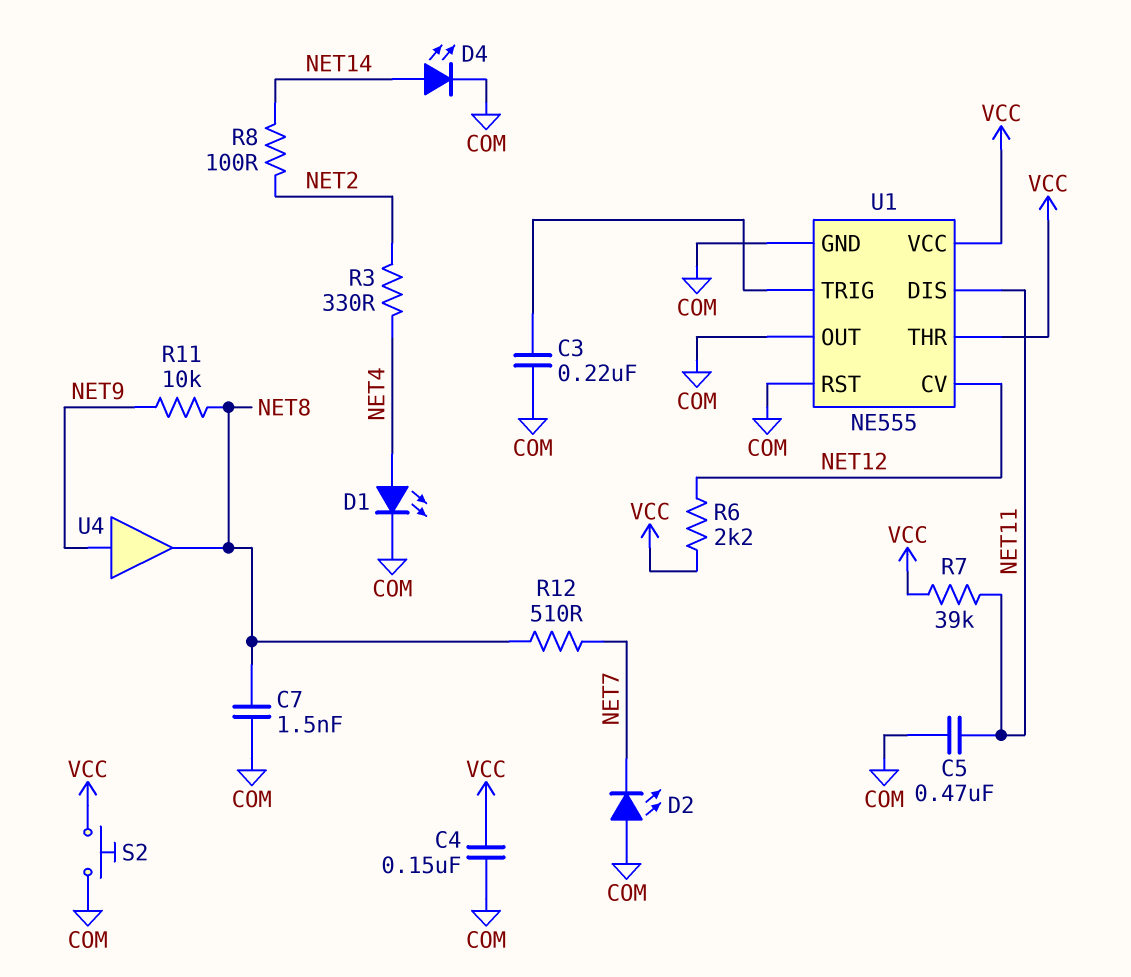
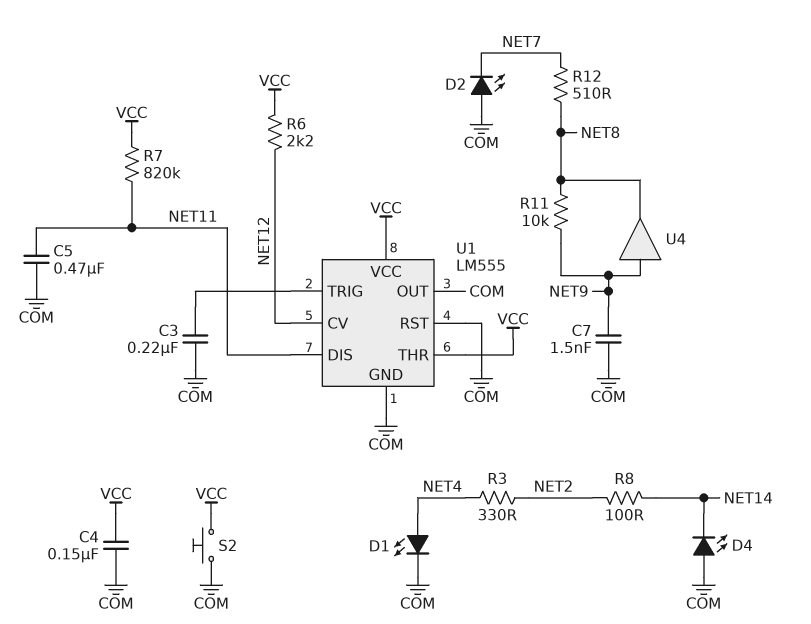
C7: 1.5nF (COM, NET8) -> 1.5nF (COM, NET9)
D4: LED (A NET14, K COM) -> LED (A COM, K NET14)
R7: 39k (NET11, VCC) -> 820k (NET11, VCC)
U1: NE555 -> LM555

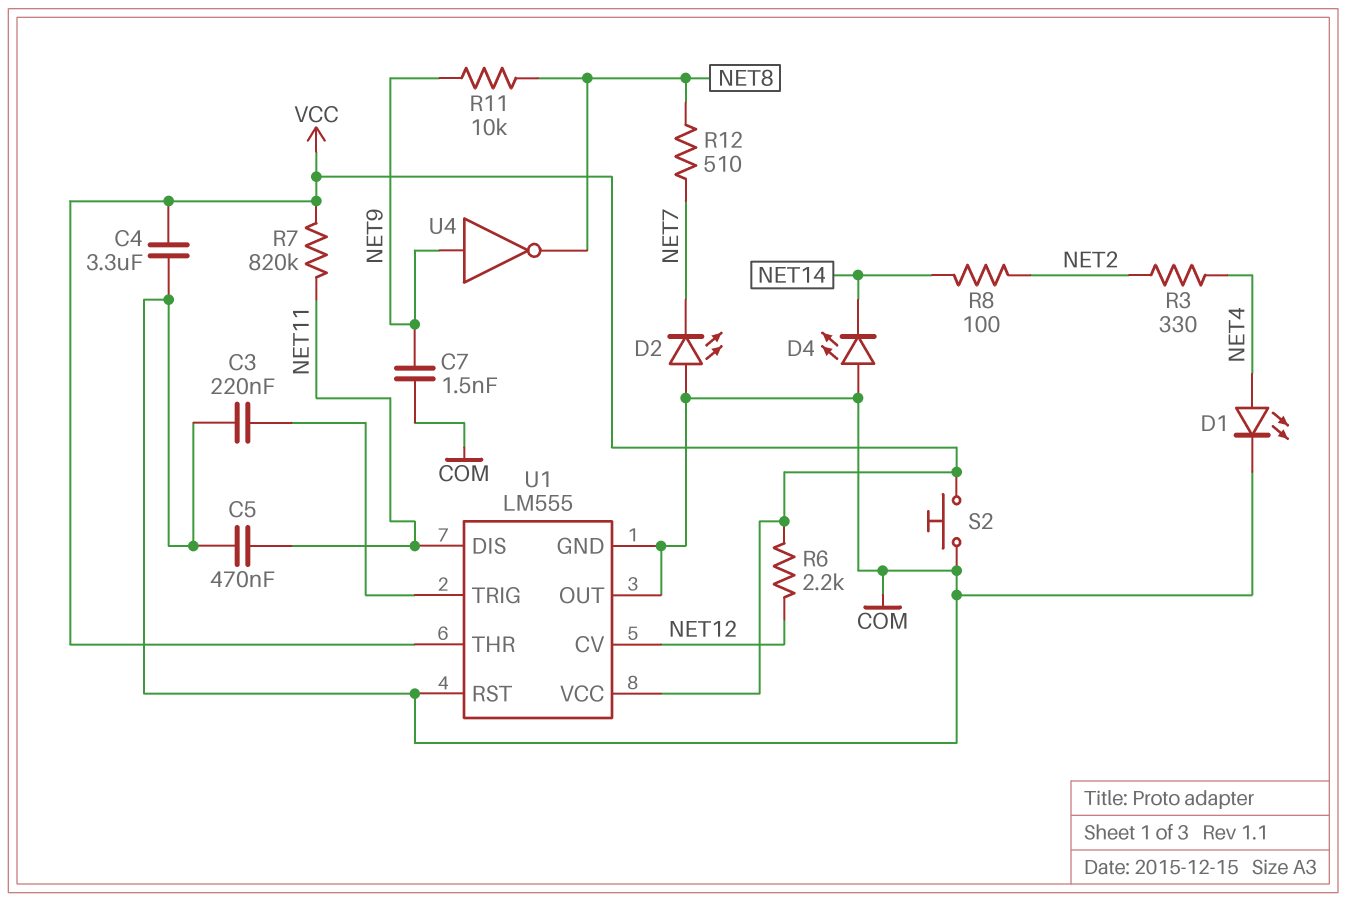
C4: 150nF (COM, VCC) -> 3.3uF (COM, VCC)
U4: buffer (in NET9, out NET8) -> NOT (in NET9, out NET8)

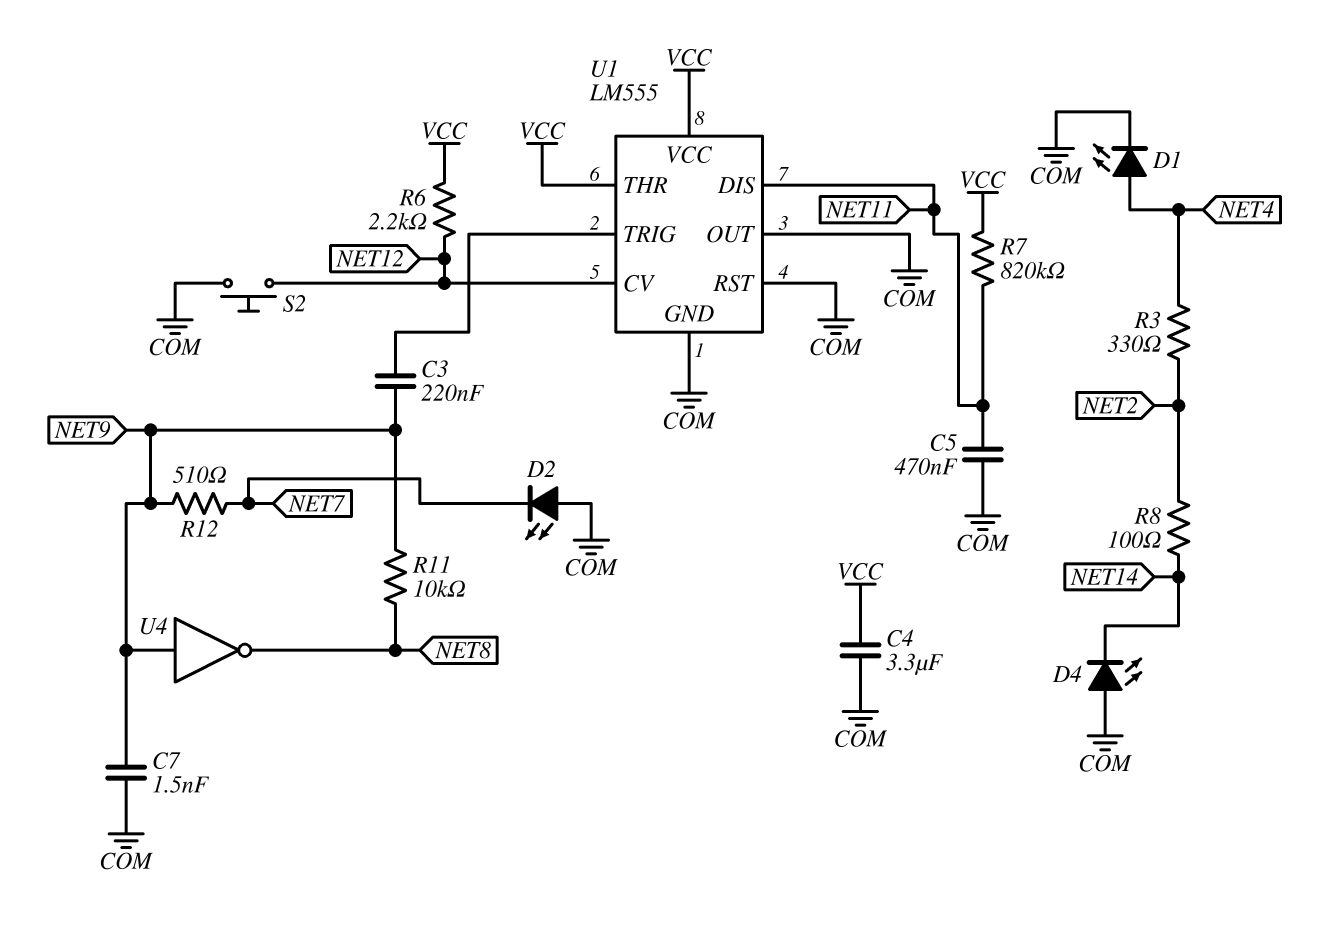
C3: 220nF (COM, U1/TRIG) -> 220nF (NET9, U1/TRIG)
R12: 510 (NET7, NET8) -> 510 (NET7, NET9)
S2: button (COM, VCC) -> button (COM, NET12)

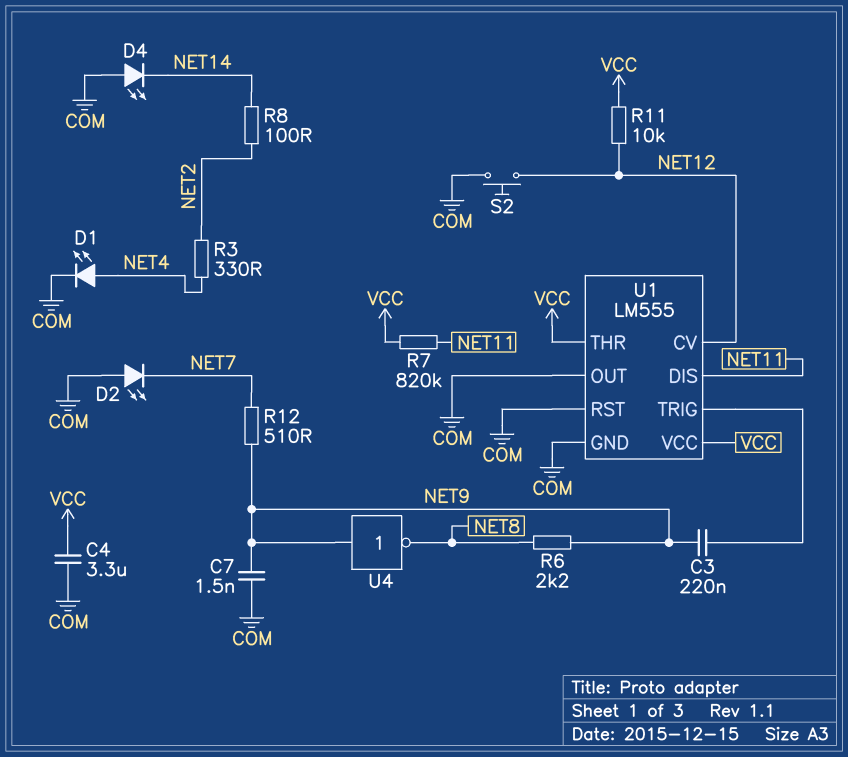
C5: 470nF (COM, NET11) -> none
R6: 2.2k (NET12, VCC) -> 2.2k (NET8, NET9)
R11: 10k (NET8, NET9) -> 10k (NET12, VCC)

